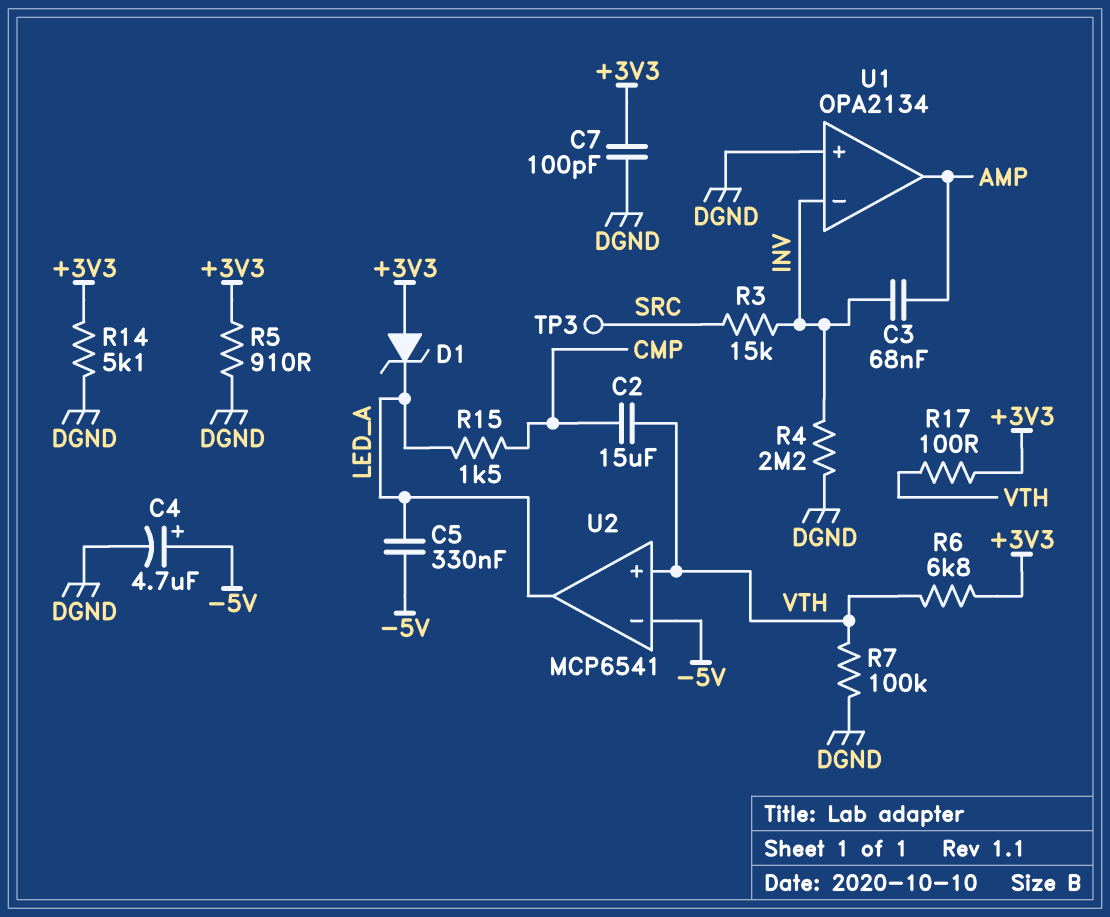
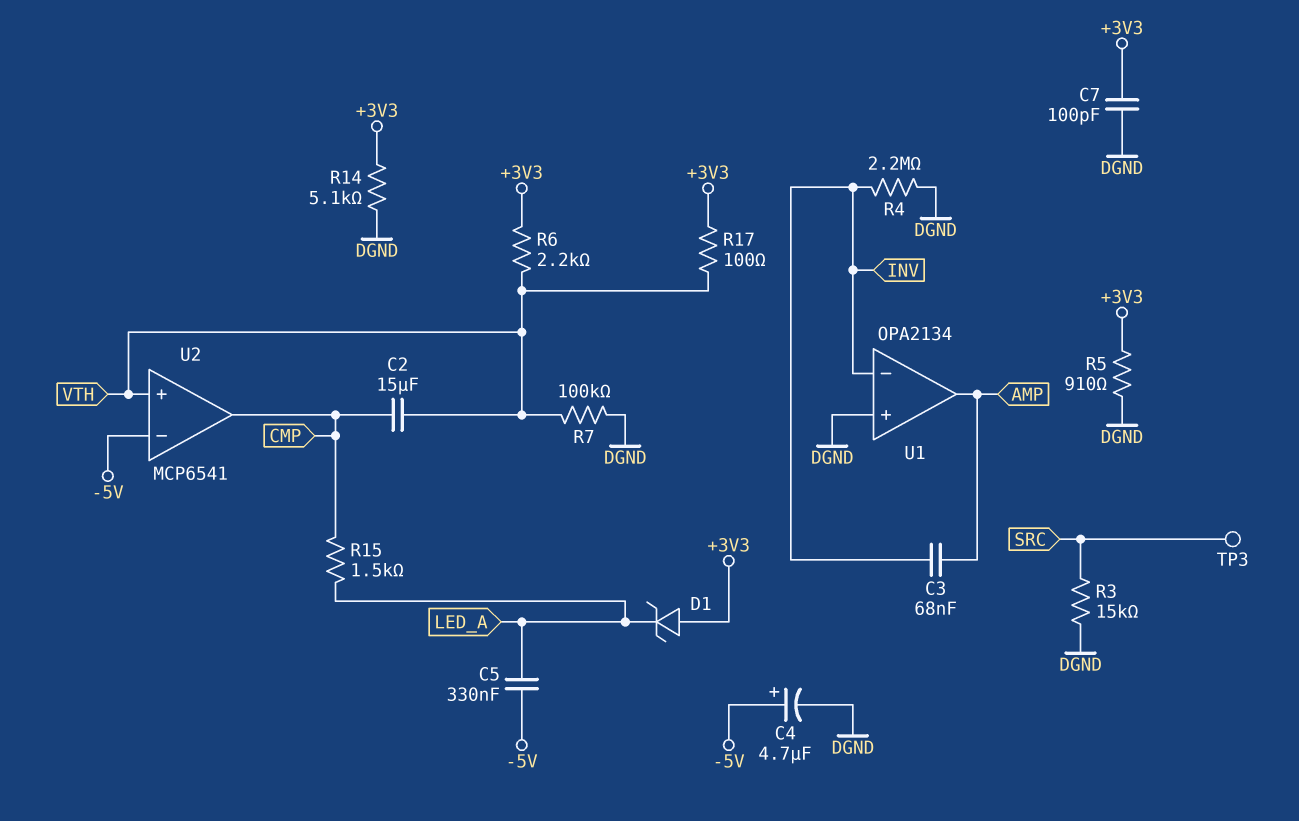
R3: 15k (INV, SRC) -> 15k (DGND, SRC)
R6: 6.8k (+3V3, VTH) -> 2.2k (+3V3, VTH)
U2 pin out: LED_A -> CMP

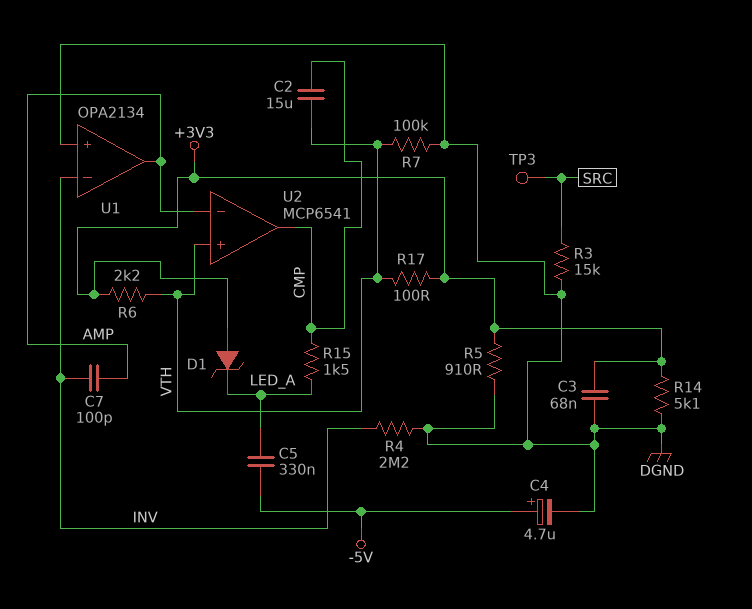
C3: 68nF (AMP, INV) -> 68nF (+3V3, DGND)
C7: 100pF (+3V3, DGND) -> 100pF (AMP, INV)
U2 pin in-: -5V -> AMP

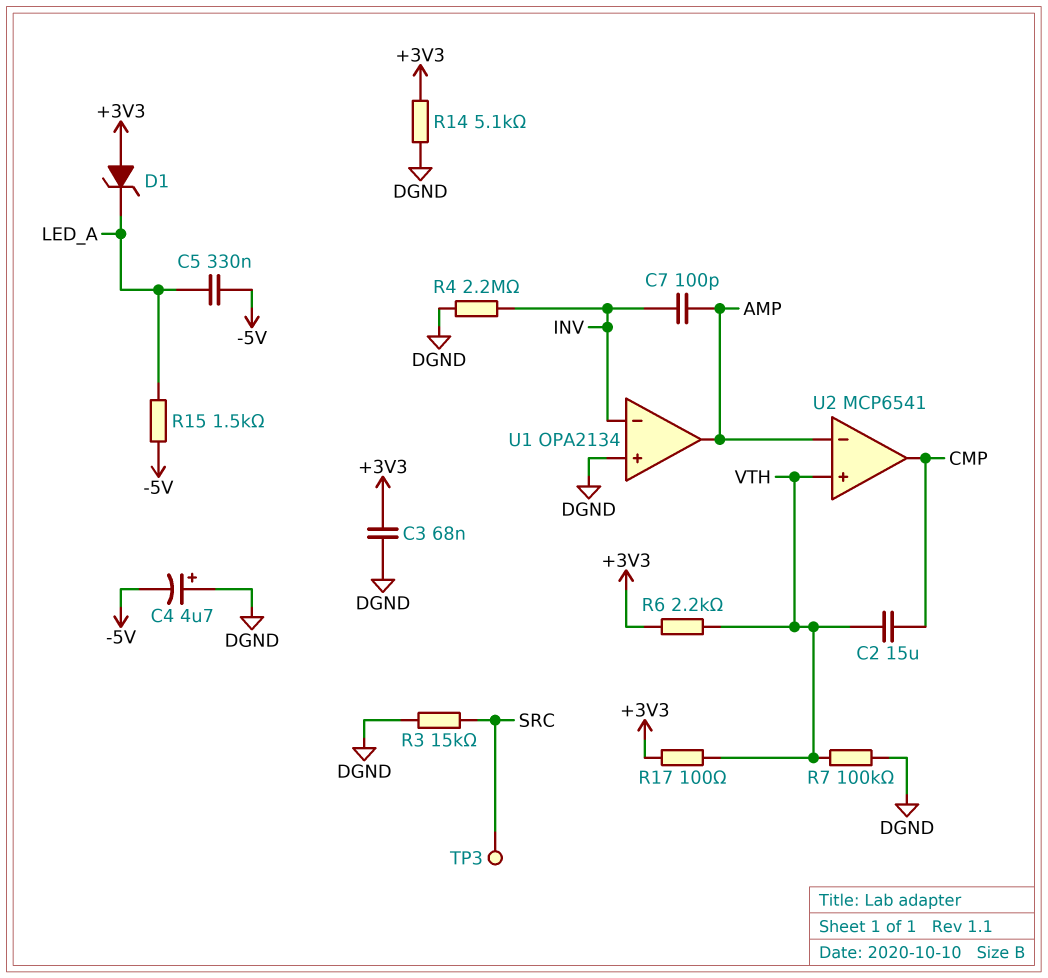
C4: 4.7uF (plus -5V, minus DGND) -> 4.7uF (plus DGND, minus -5V)
R5: 910 (+3V3, DGND) -> none
R15: 1.5k (CMP, LED_A) -> 1.5k (-5V, LED_A)

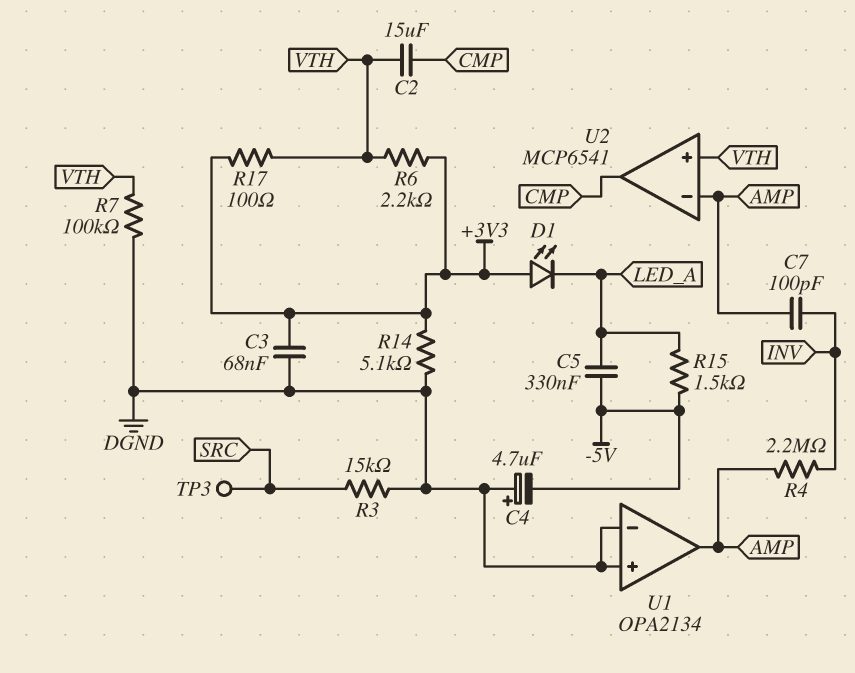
D1: zener (A +3V3, K LED_A) -> LED (A +3V3, K LED_A)
R4: 2.2M (DGND, INV) -> 2.2M (AMP, INV)
U1 pin in-: INV -> DGND

